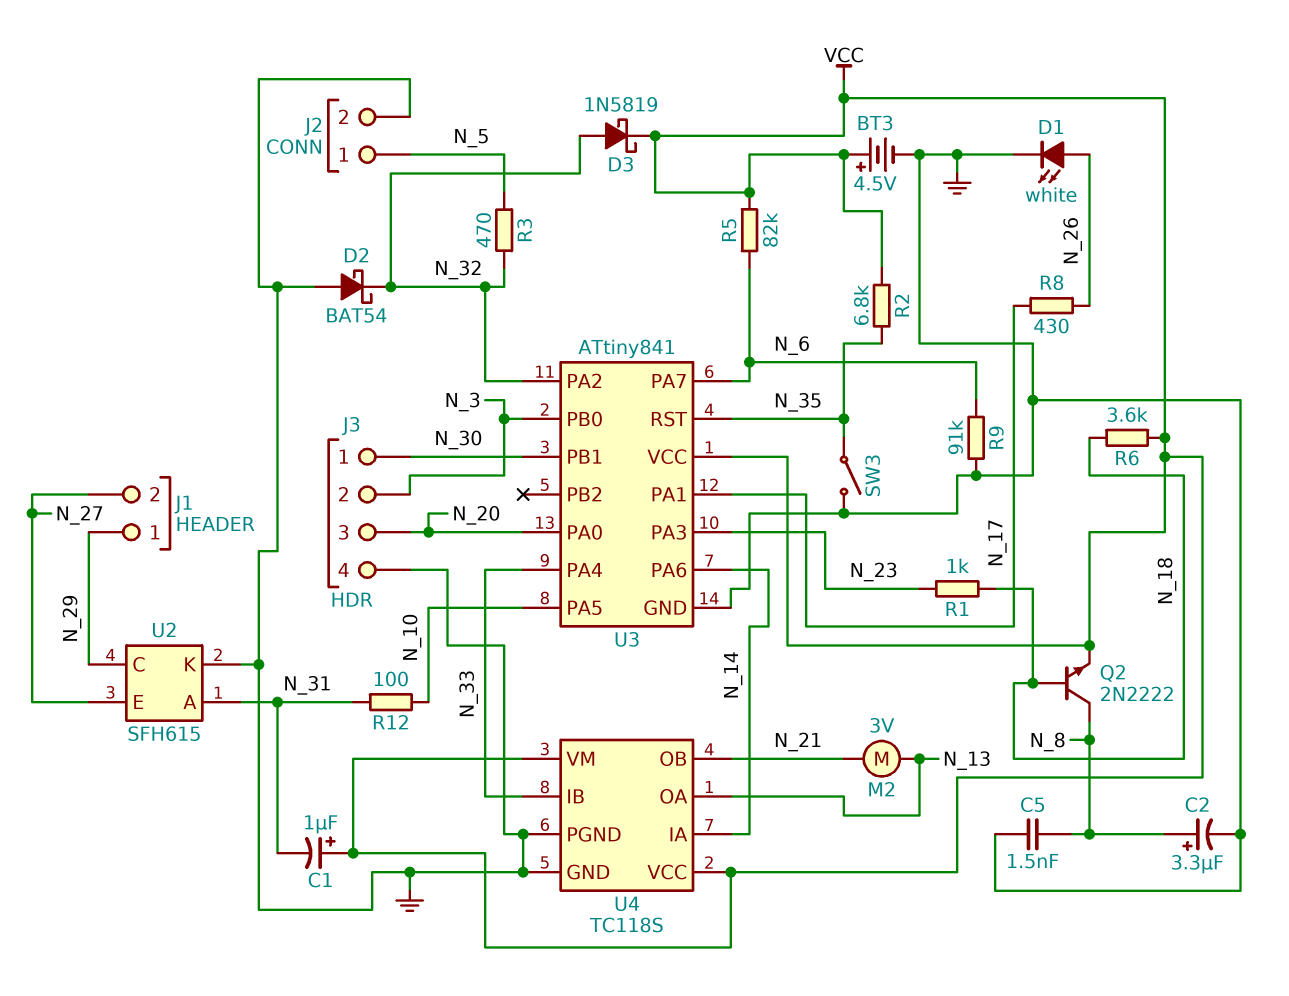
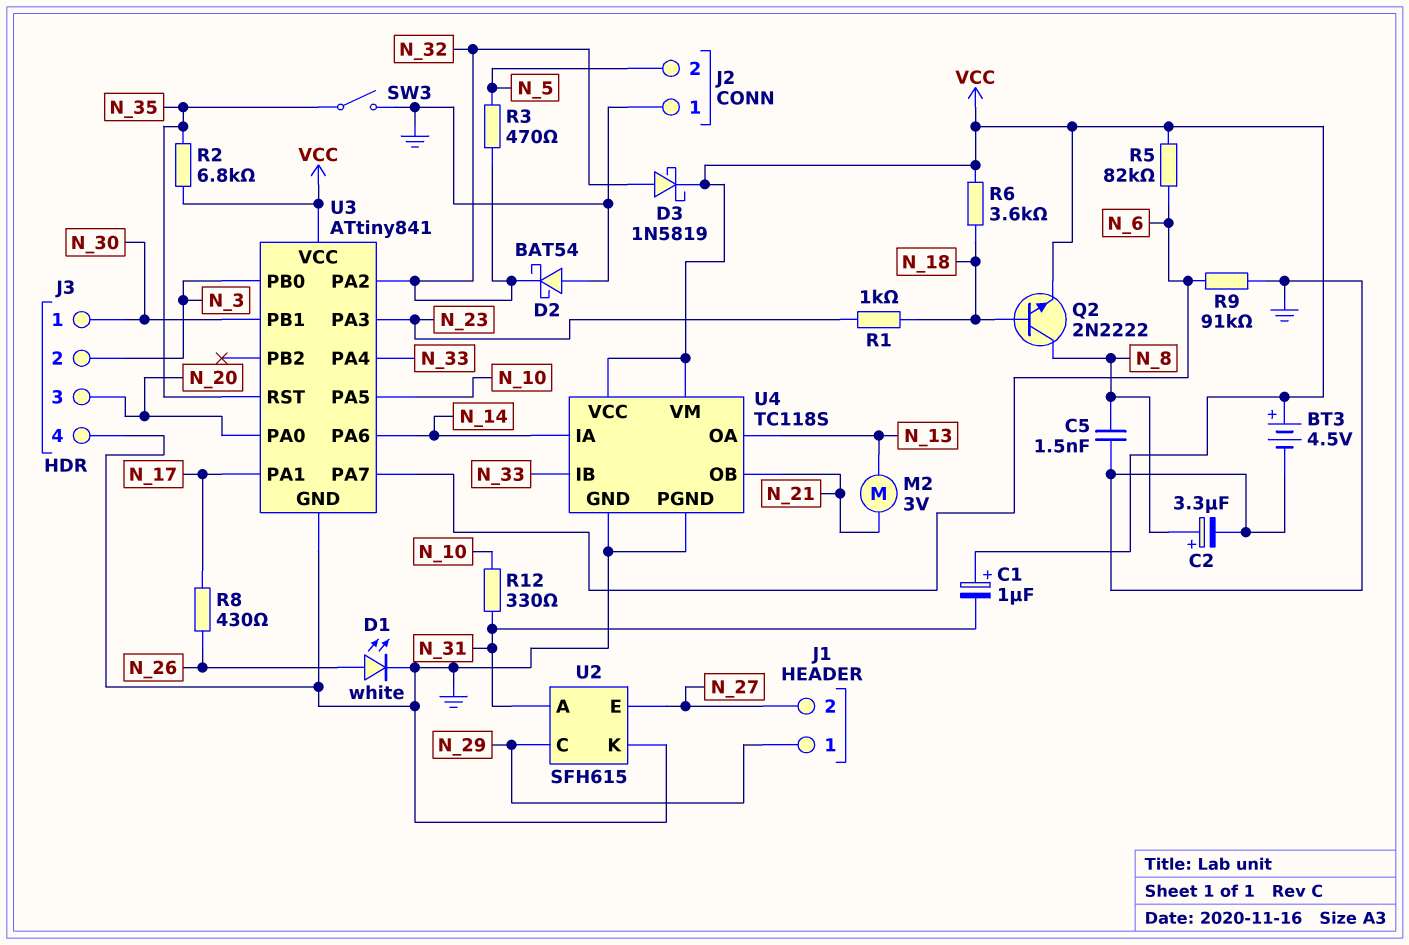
J2 pin 1: N_5 -> GND
J2 pin 2: GND -> N_5
R12: 100 (N_10, N_31) -> 330 (N_10, N_31)

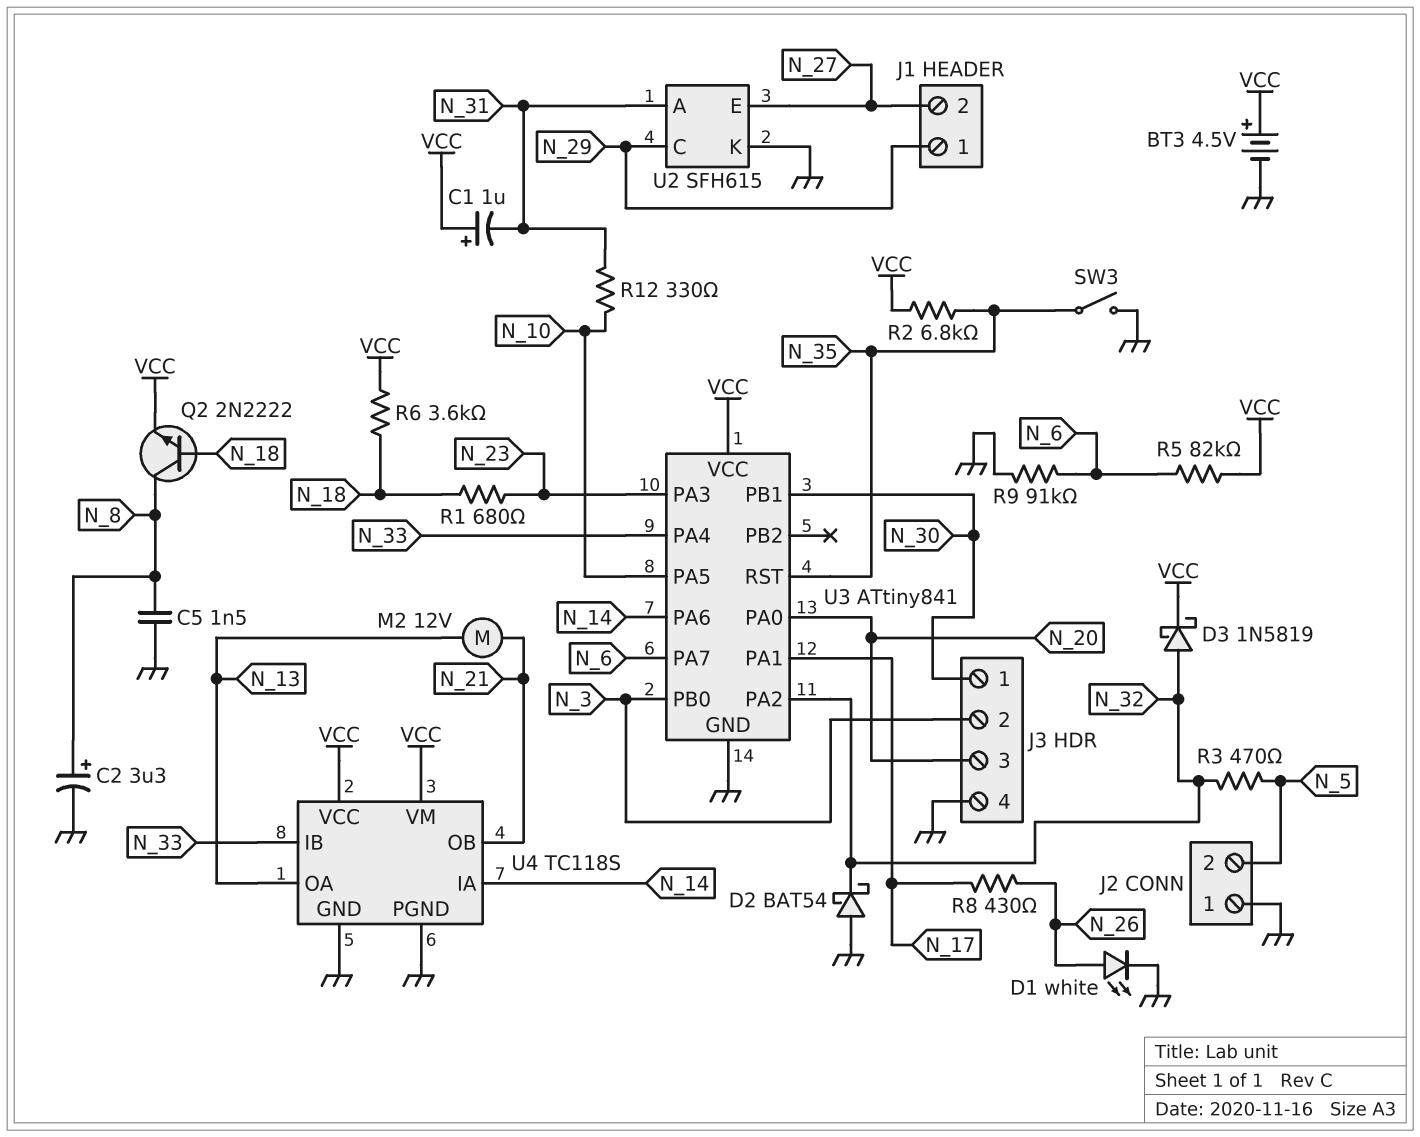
M2: motor 3V (N_13, N_21) -> motor 12V (N_13, N_21)
R1: 1k (N_18, N_23) -> 680 (N_18, N_23)

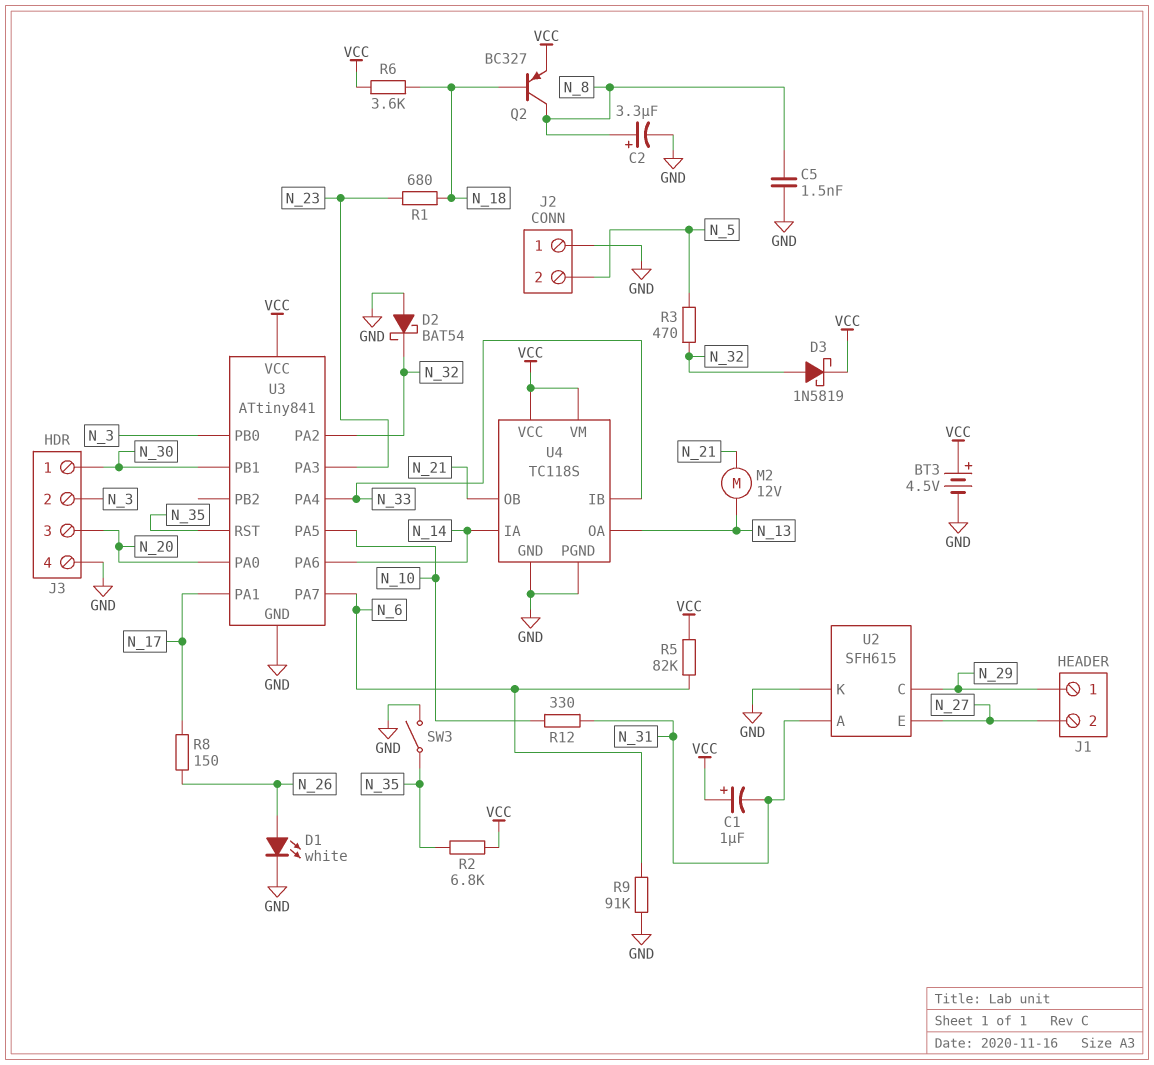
Q2: NPN 2N2222 (B N_18, C N_8, E VCC) -> PNP BC327 (B N_18, C N_8, E VCC)
R8: 430 (N_17, N_26) -> 150 (N_17, N_26)

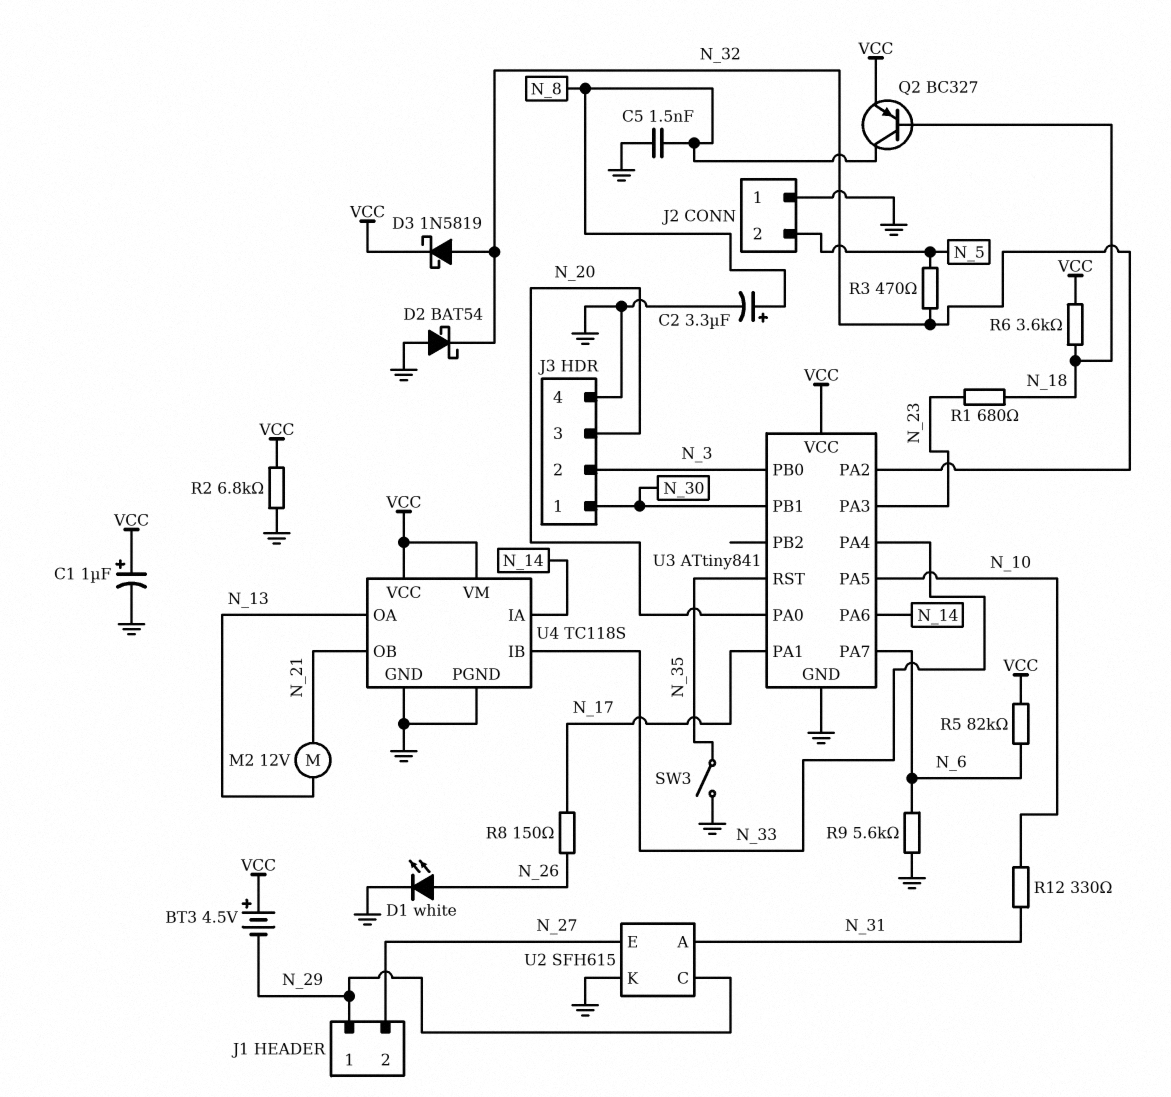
BT3: 4.5V (plus VCC, minus GND) -> 4.5V (plus VCC, minus N_29)
C1: 1uF (plus VCC, minus N_31) -> 1uF (plus VCC, minus GND)
R2: 6.8k (N_35, VCC) -> 6.8k (GND, VCC)
R9: 91k (GND, N_6) -> 5.6k (GND, N_6)

